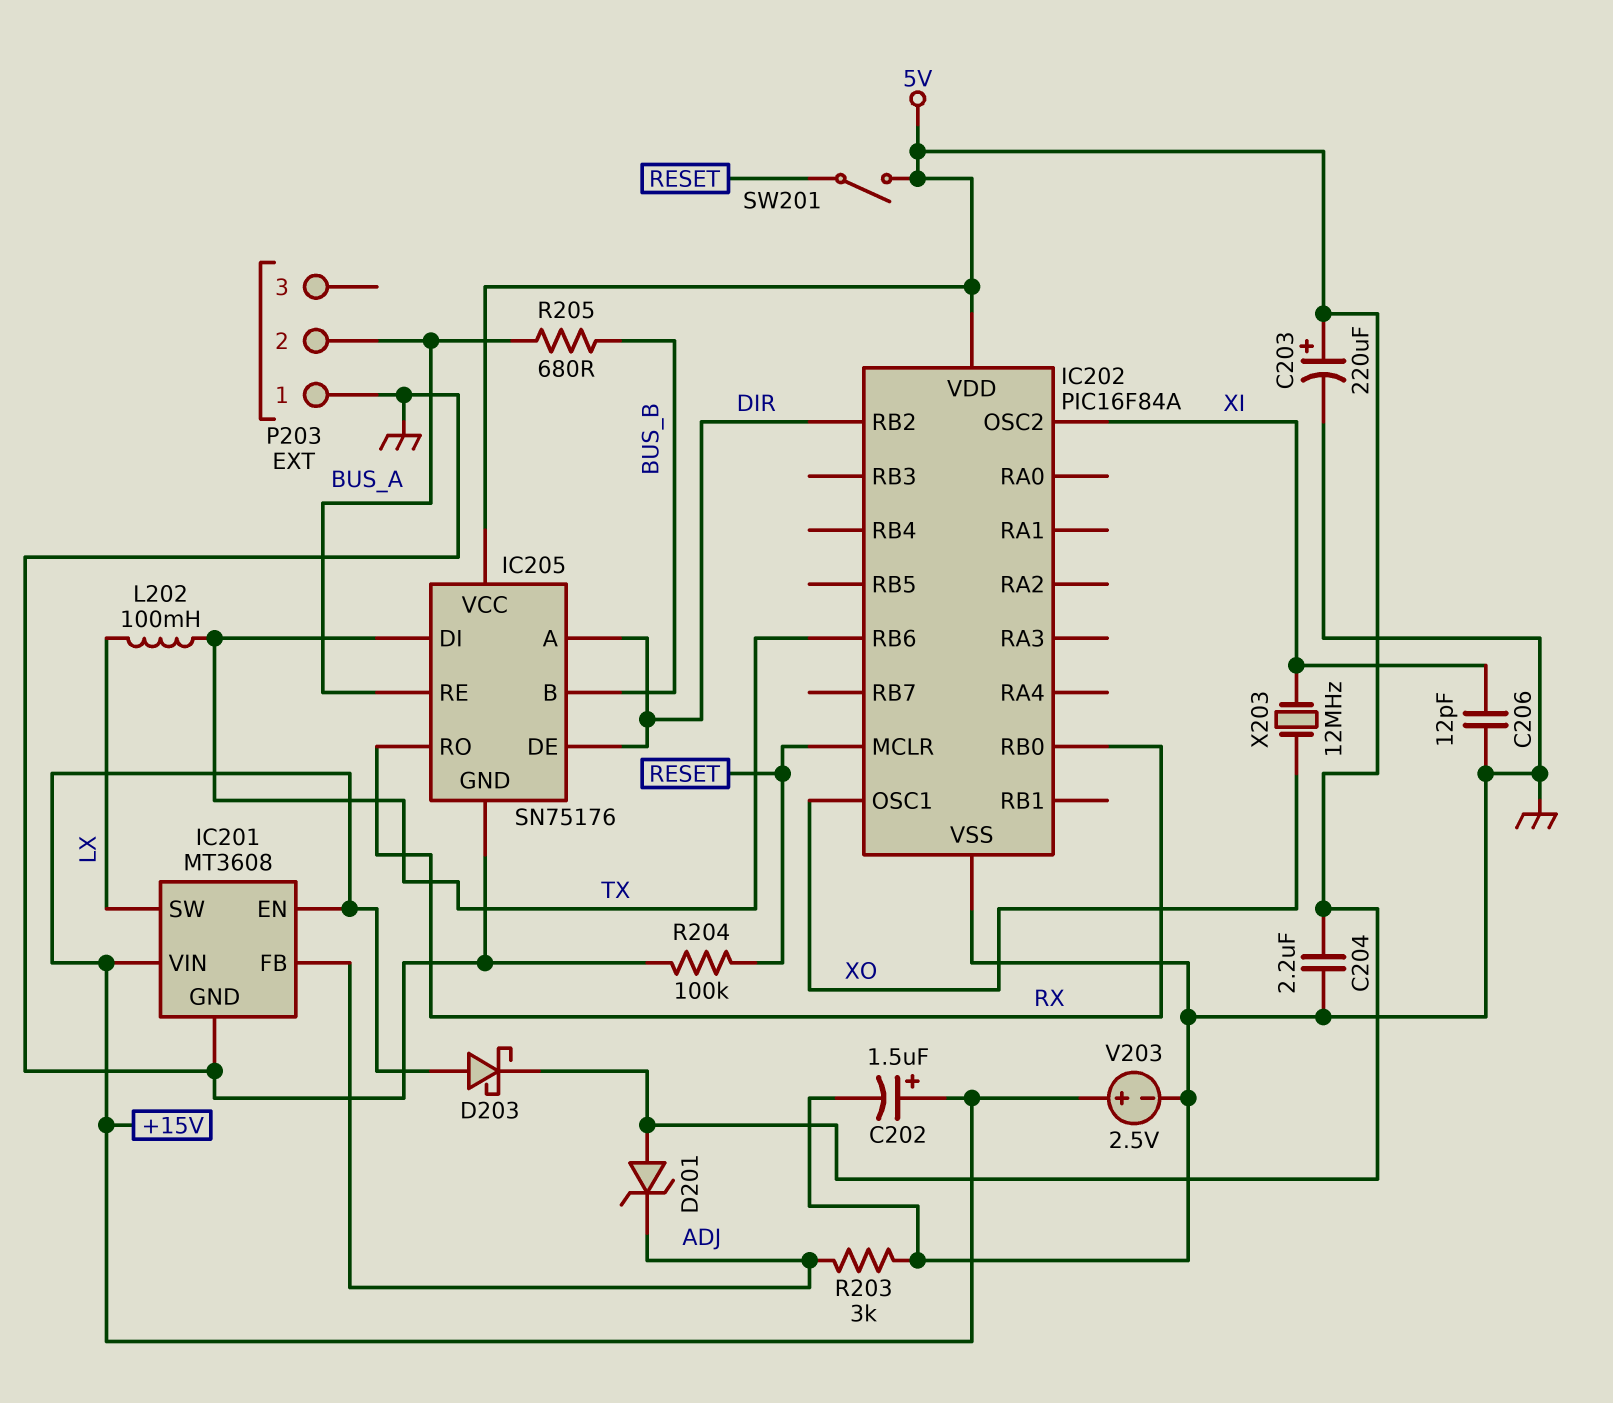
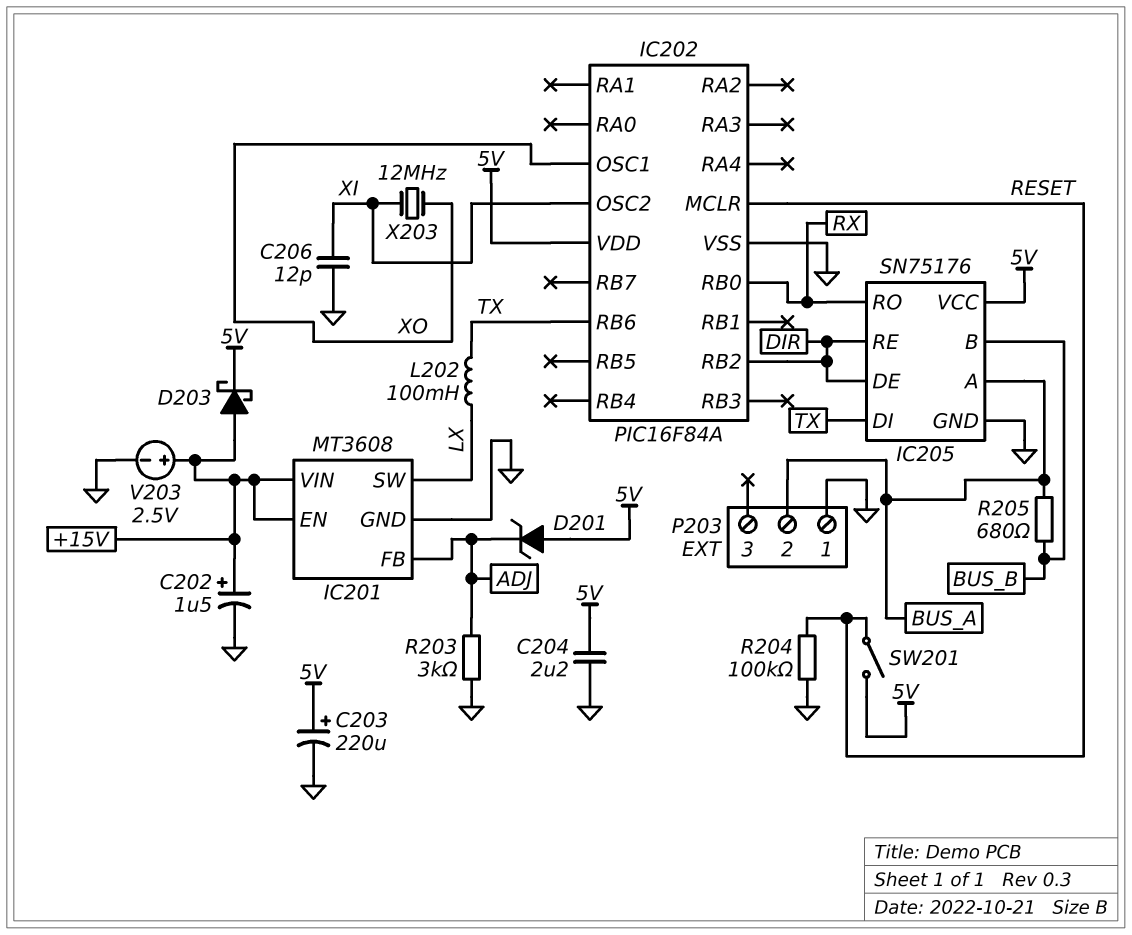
IC205 pin A: DIR -> BUS_A
IC205 pin RE: BUS_A -> DIR

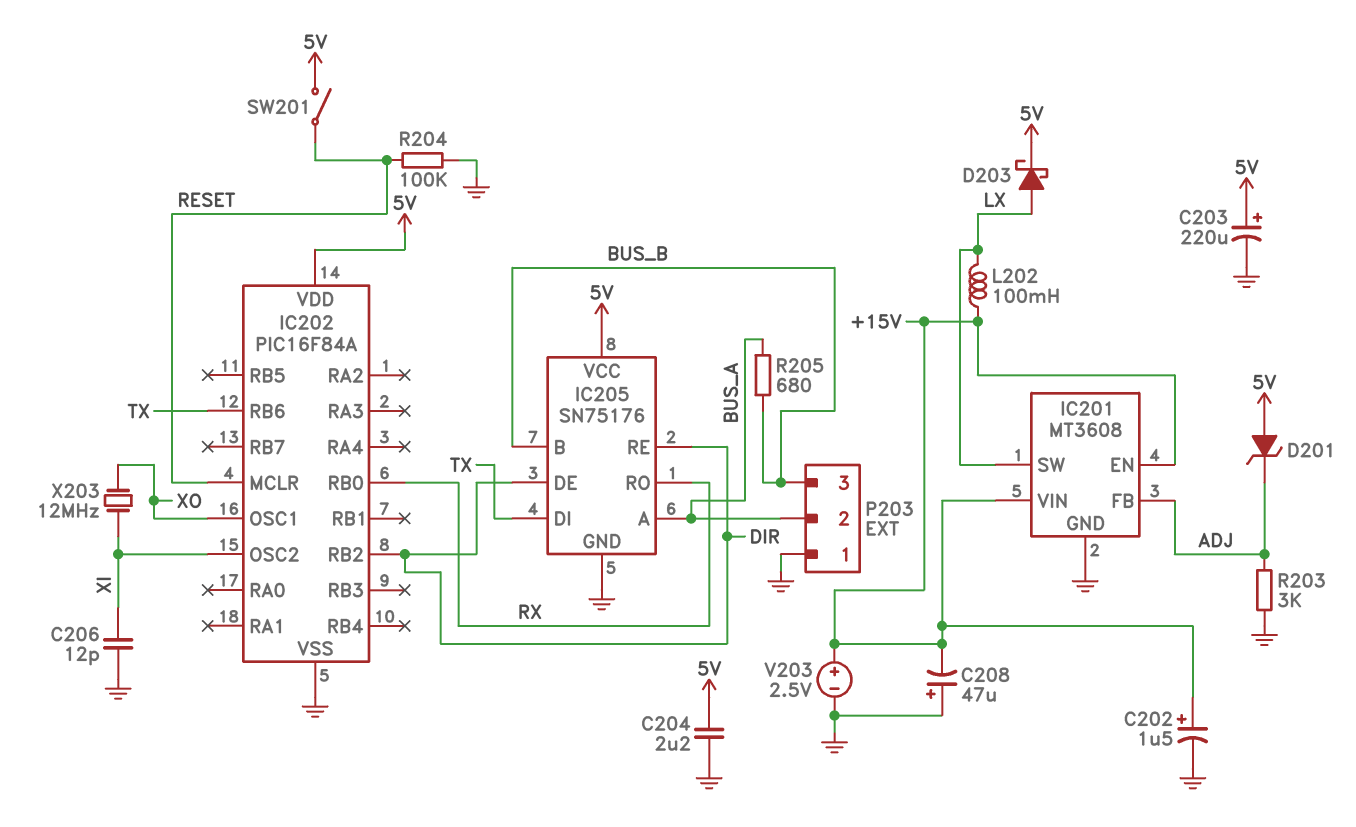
C208: none -> 47uF (plus GND, minus +15V)
D203: schottky (A +15V, K 5V) -> schottky (A LX, K 5V)
L202: 100mH (LX, TX) -> 100mH (+15V, LX)
P203 pin 3: none -> BUS_B

